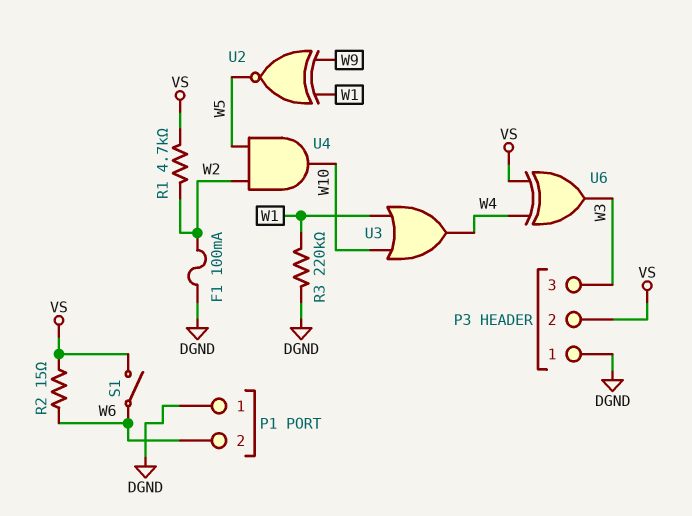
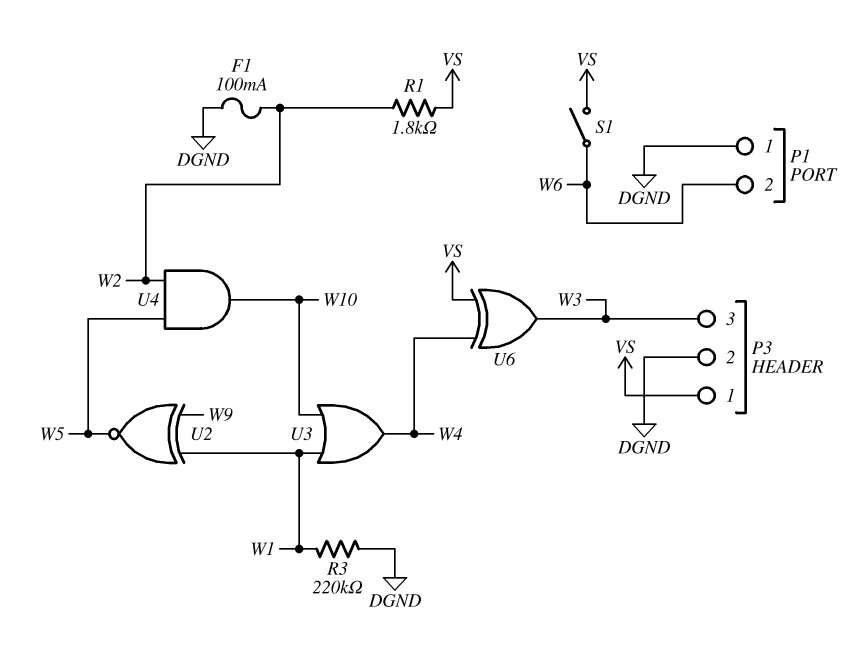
P3 pin 1: DGND -> VS
P3 pin 2: VS -> DGND
R1: 4.7k (VS, W2) -> 1.8k (VS, W2)
R2: 15 (VS, W6) -> none

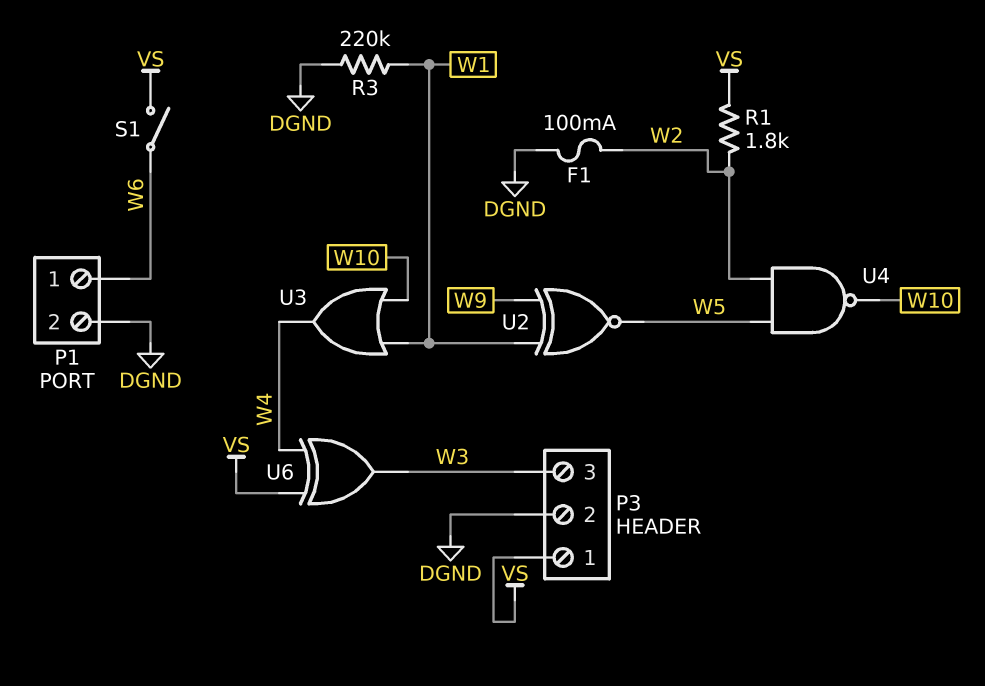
P1 pin 1: DGND -> W6
P1 pin 2: W6 -> DGND
U4: AND (in W2, in W5, out W10) -> NAND (in W2, in W5, out W10)

